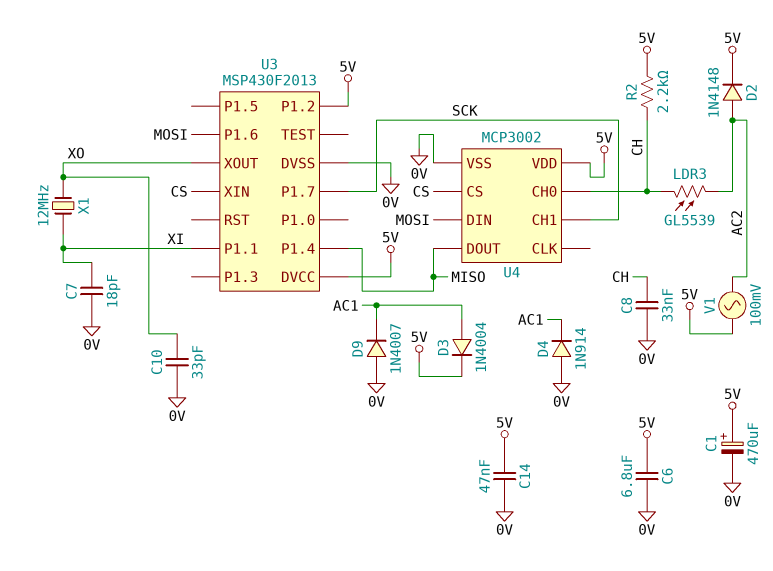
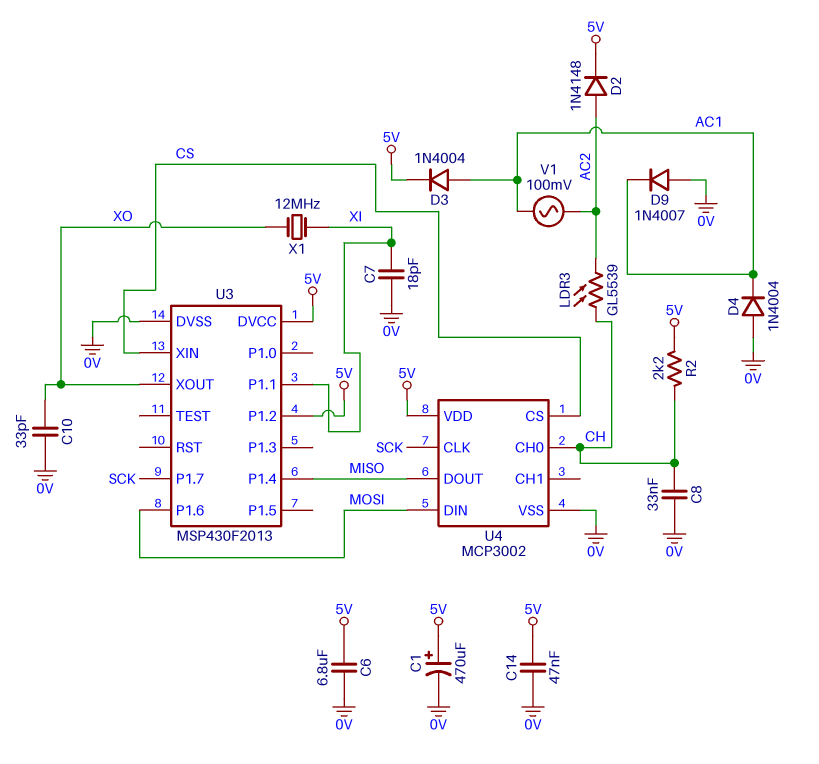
D4: diode 1N914 (A 0V, K AC1) -> diode 1N4004 (A 0V, K AC1)
U4 pin CH1: SCK -> none
U4 pin CLK: none -> SCK
V1: AC 100mV (5V, AC2) -> AC 100mV (AC1, AC2)

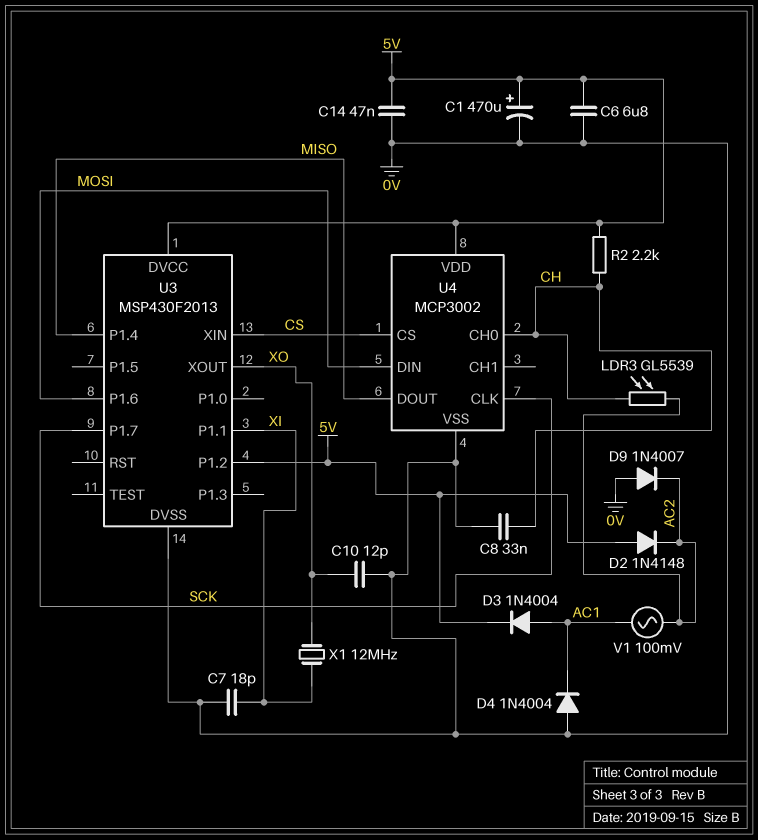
C10: 33pF (0V, XO) -> 12pF (0V, XO)
D2: diode 1N4148 (A AC2, K 5V) -> diode 1N4148 (A 5V, K AC2)
D9: diode 1N4007 (A 0V, K AC1) -> diode 1N4007 (A 0V, K AC2)

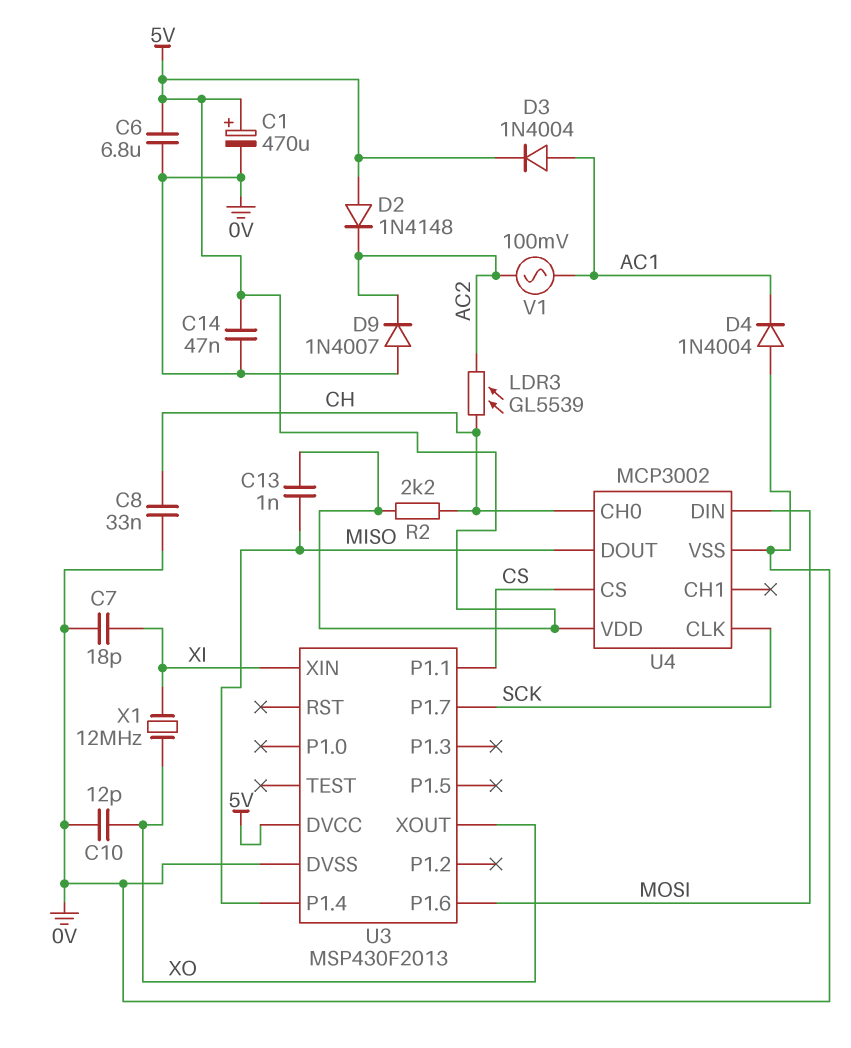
C13: none -> 1nF (5V, MISO)
U3 pin P1.1: XI -> CS
U3 pin P1.2: 5V -> none
U3 pin XIN: CS -> XI

